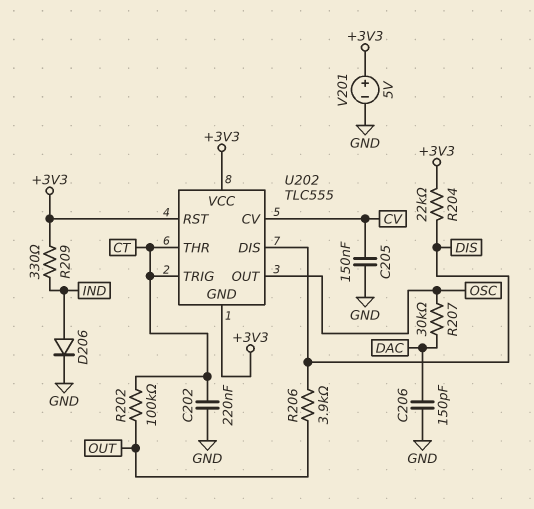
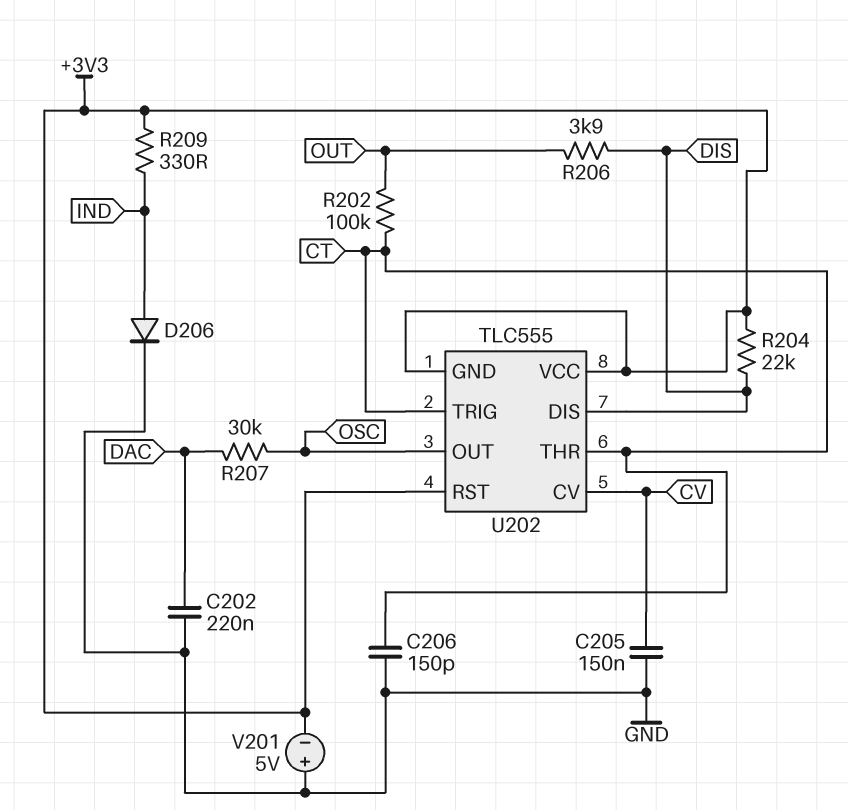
C202: 220nF (CT, GND) -> 220nF (DAC, GND)
C206: 150pF (DAC, GND) -> 150pF (CT, GND)
V201: 5V (plus +3V3, minus GND) -> 5V (plus GND, minus +3V3)

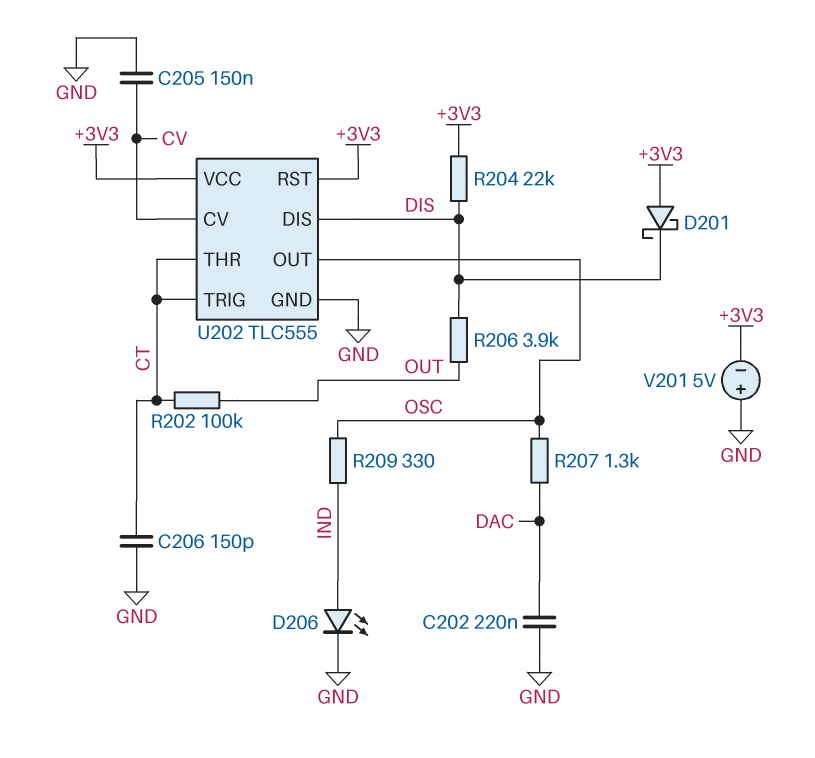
D201: none -> schottky (A +3V3, K DIS)
D206: diode (A IND, K GND) -> LED (A IND, K GND)
R207: 30k (DAC, OSC) -> 1.3k (DAC, OSC)
R209: 330 (+3V3, IND) -> 330 (IND, OSC)
U202 pin GND: +3V3 -> GND

